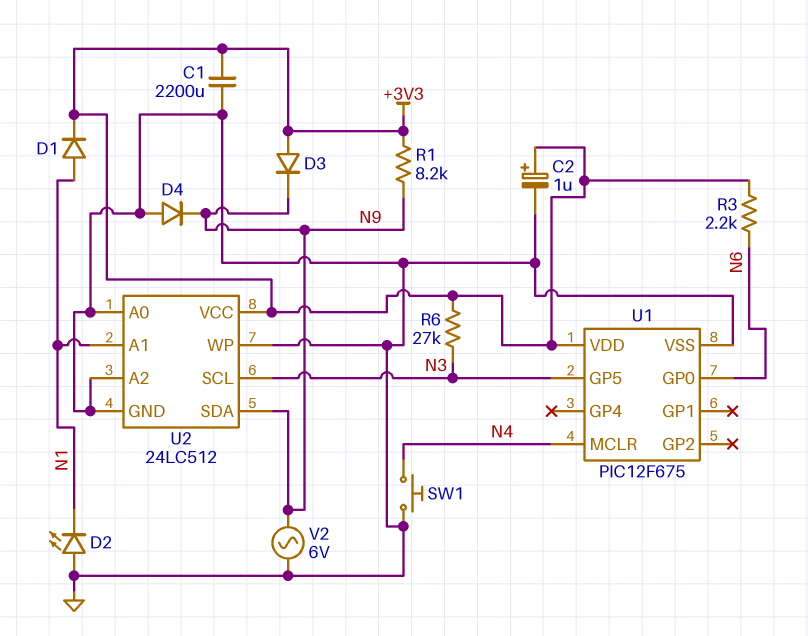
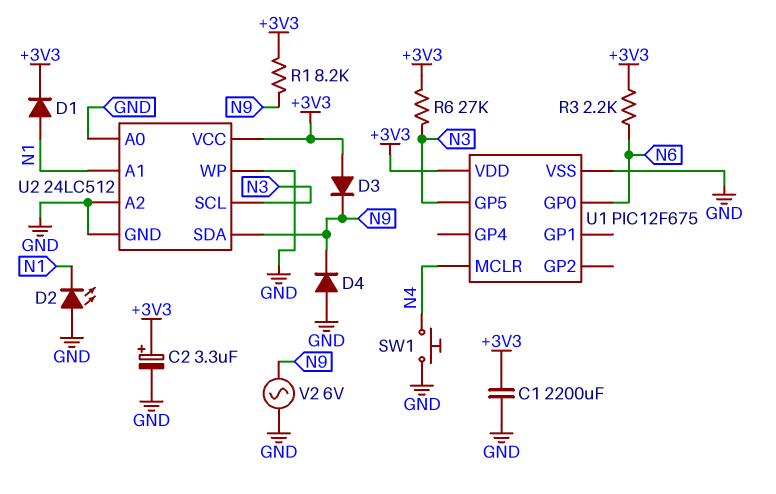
C2: 1uF (plus +3V3, minus GND) -> 3.3uF (plus +3V3, minus GND)

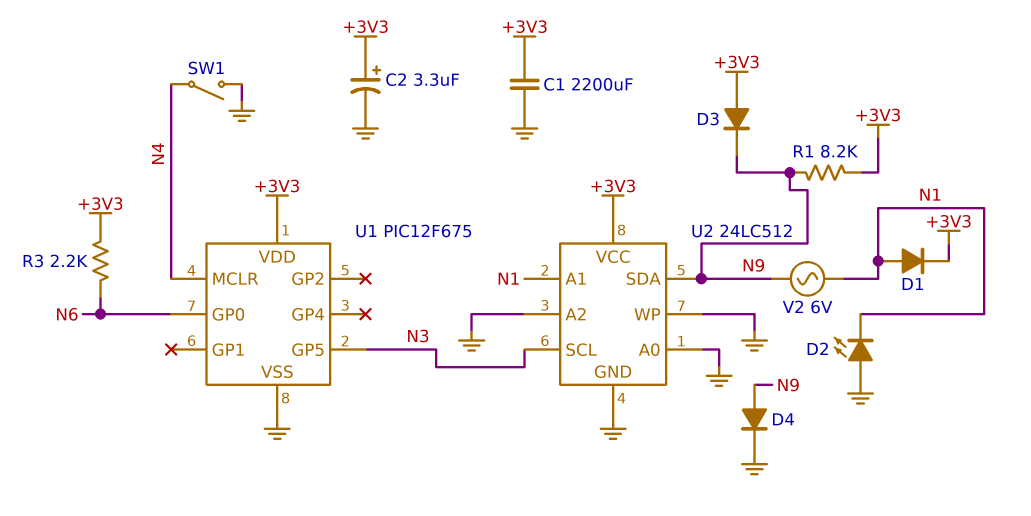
D4: diode (A GND, K N9) -> diode (A N9, K GND)
R6: 27k (+3V3, N3) -> none
SW1: button (GND, N4) -> switch (GND, N4)
V2: AC 6V (GND, N9) -> AC 6V (N1, N9)

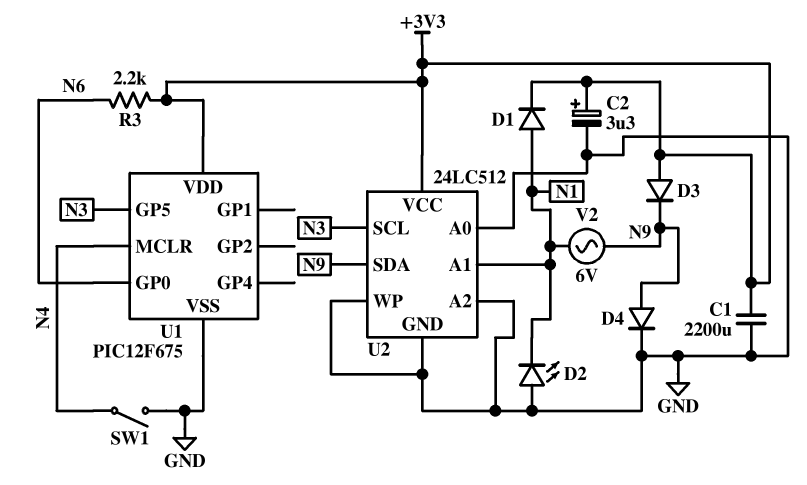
R1: 8.2k (+3V3, N9) -> none

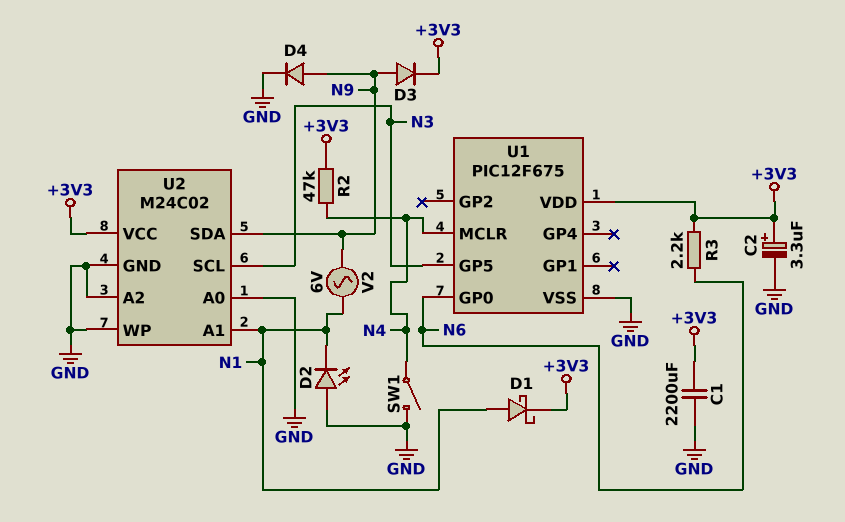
D1: diode (A N1, K +3V3) -> schottky (A N1, K +3V3)
D3: diode (A +3V3, K N9) -> diode (A N9, K +3V3)
R2: none -> 47k (+3V3, N4)
U2: 24LC512 -> M24C02

